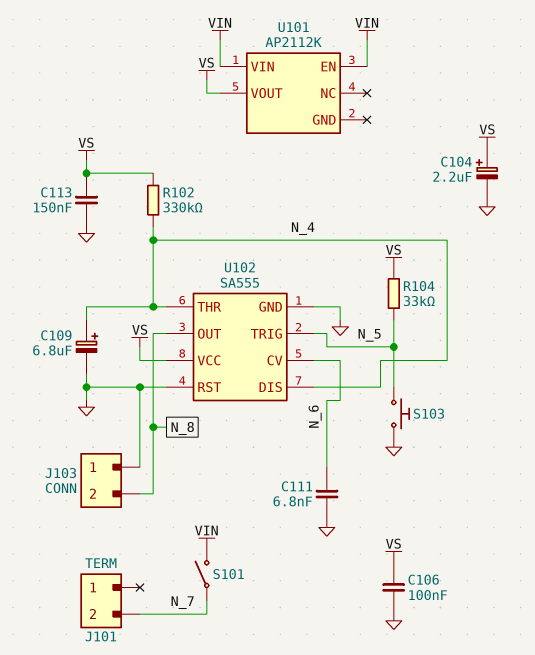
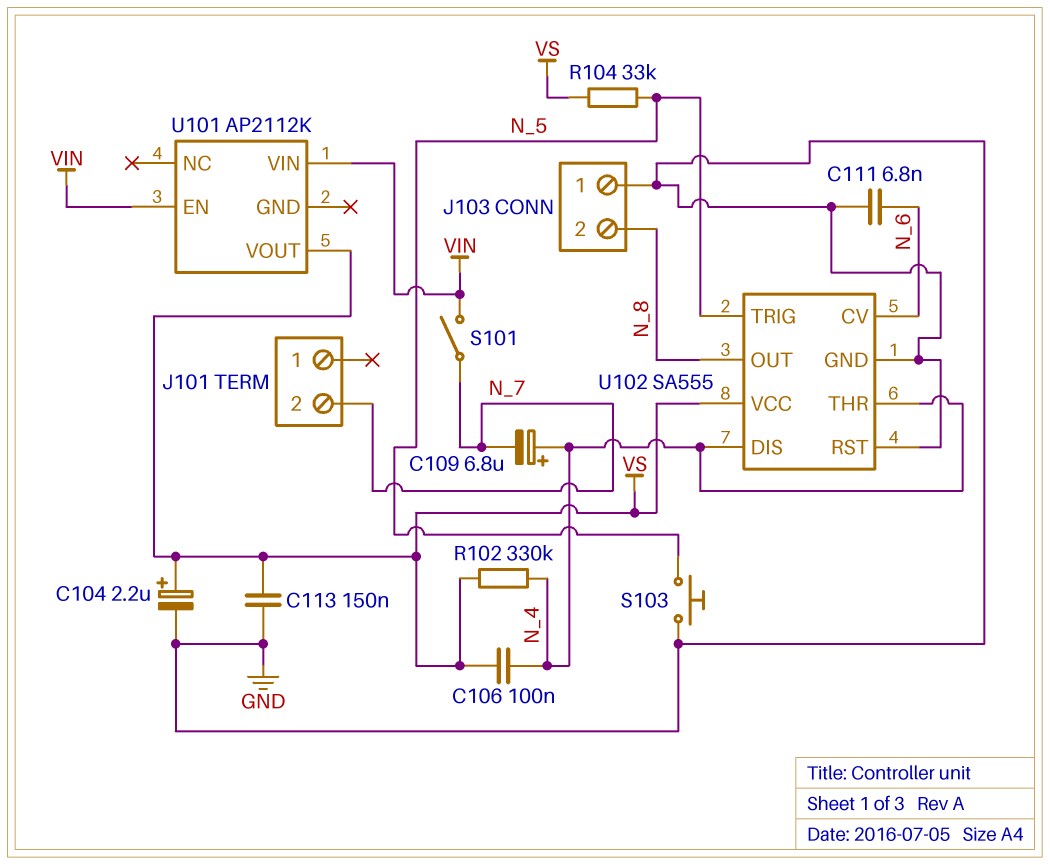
C106: 100nF (GND, VS) -> 100nF (N_4, VS)
C109: 6.8uF (plus N_4, minus GND) -> 6.8uF (plus N_4, minus N_7)

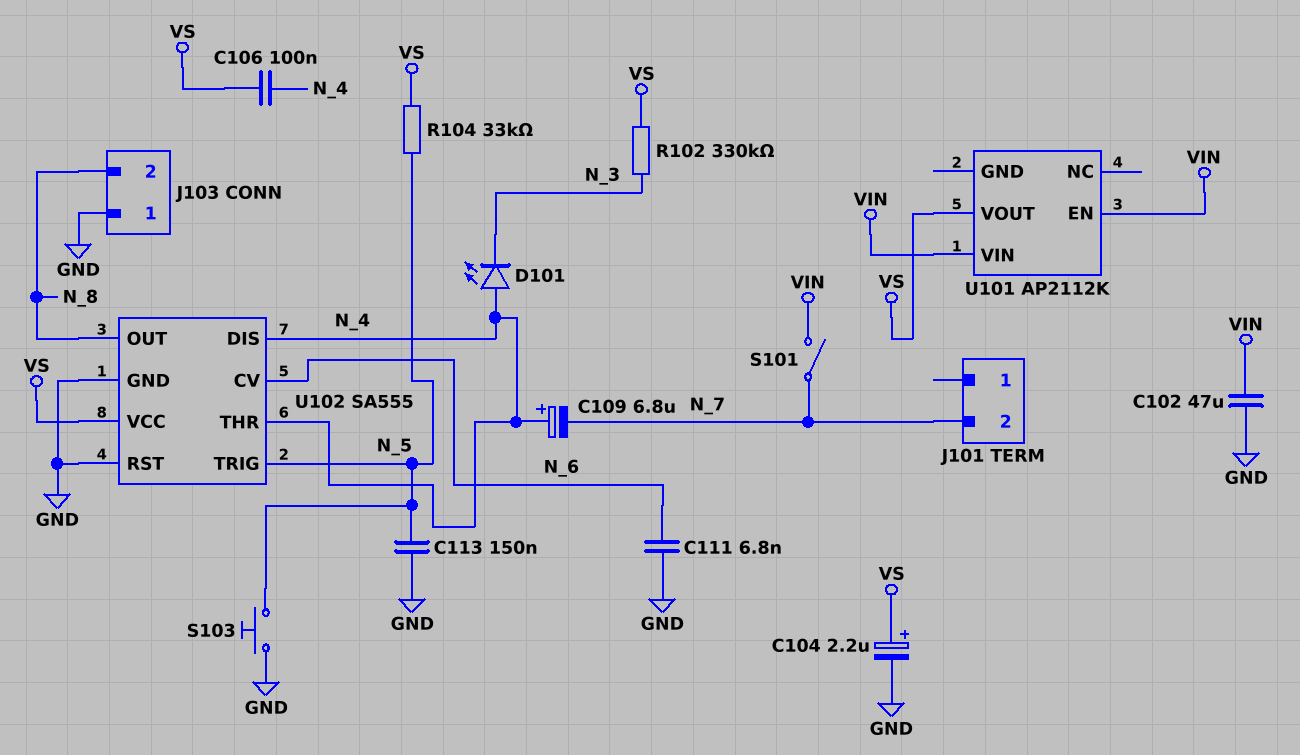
C102: none -> 47uF (GND, VIN)
C113: 150nF (GND, VS) -> 150nF (GND, N_5)
D101: none -> LED (A N_4, K N_3)
R102: 330k (N_4, VS) -> 330k (N_3, VS)

